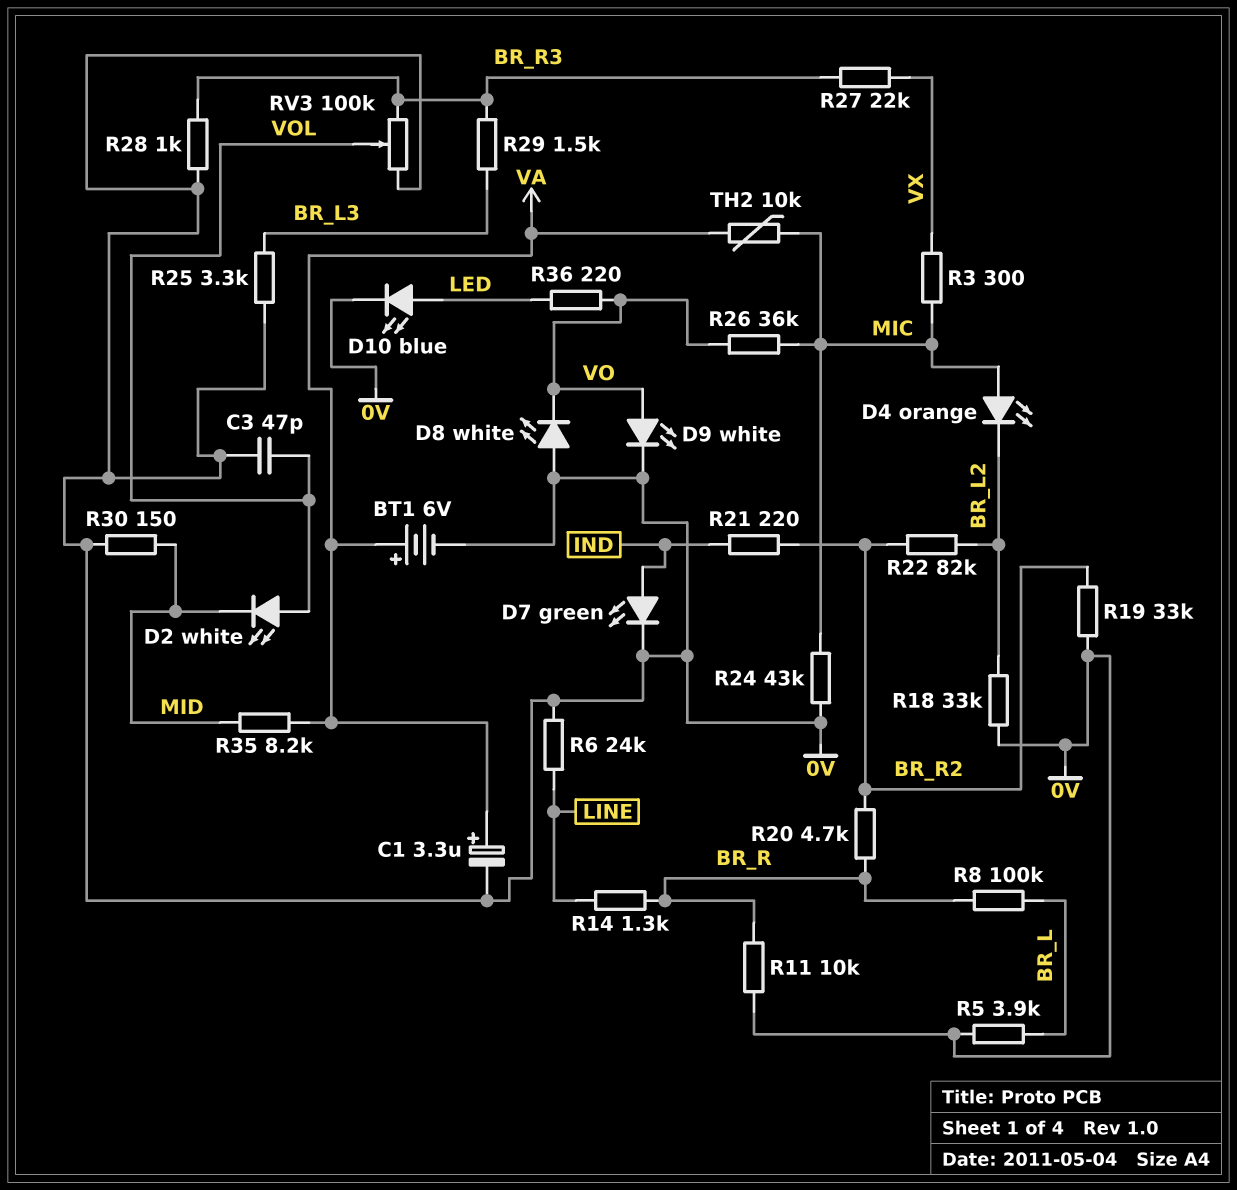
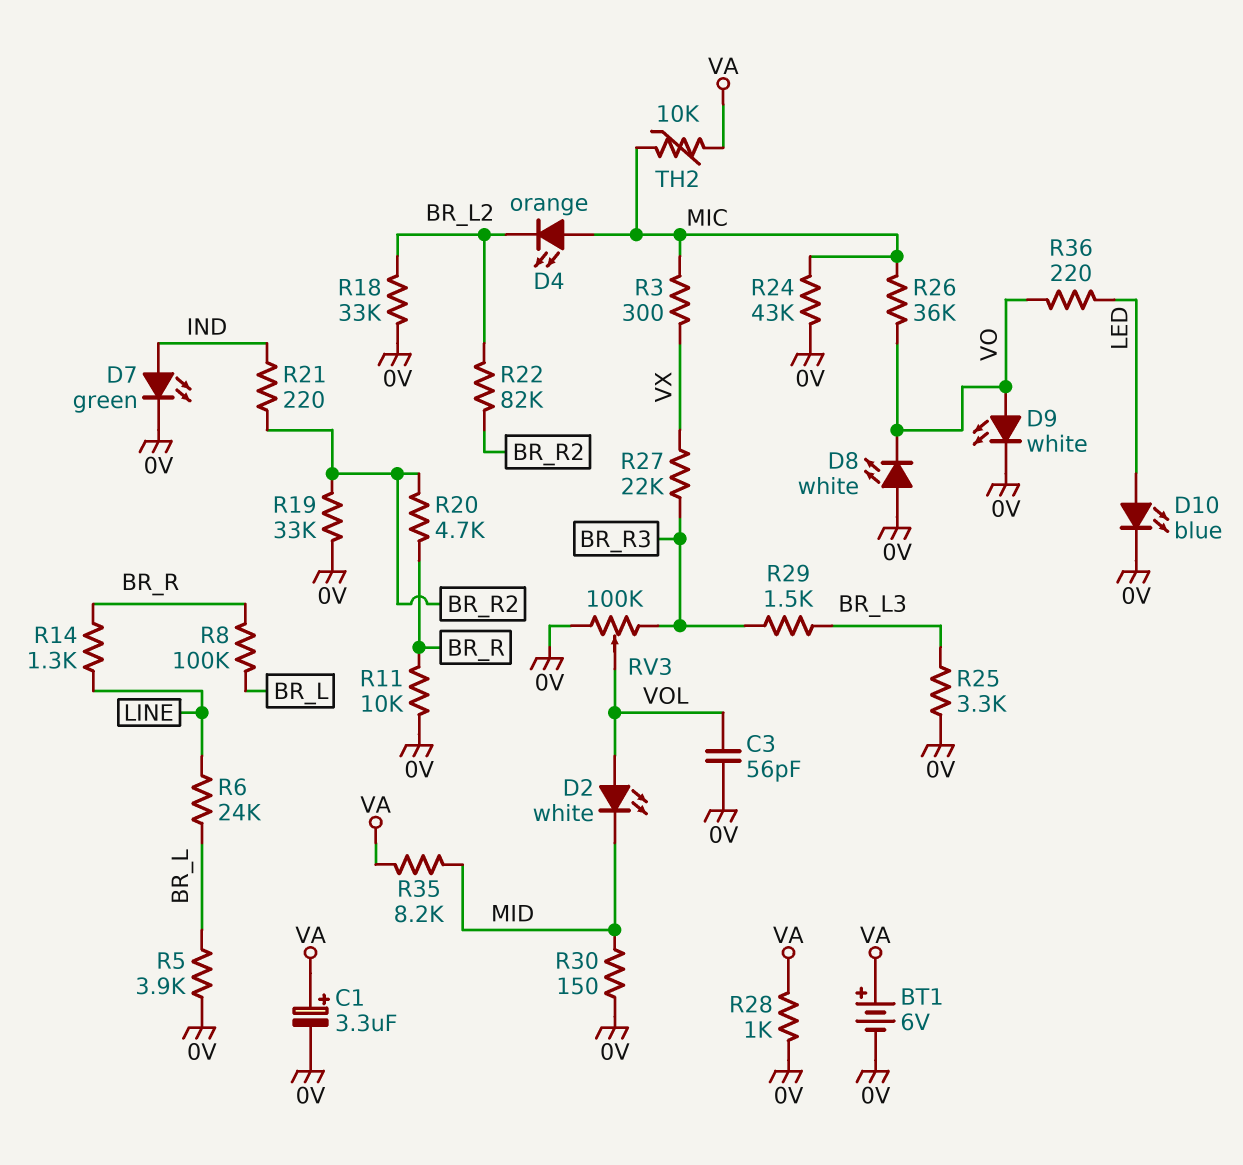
C3: 47pF (0V, VOL) -> 56pF (0V, VOL)
R6: 24k (0V, LINE) -> 24k (BR_L, LINE)
R28: 1k (0V, BR_R3) -> 1k (0V, VA)

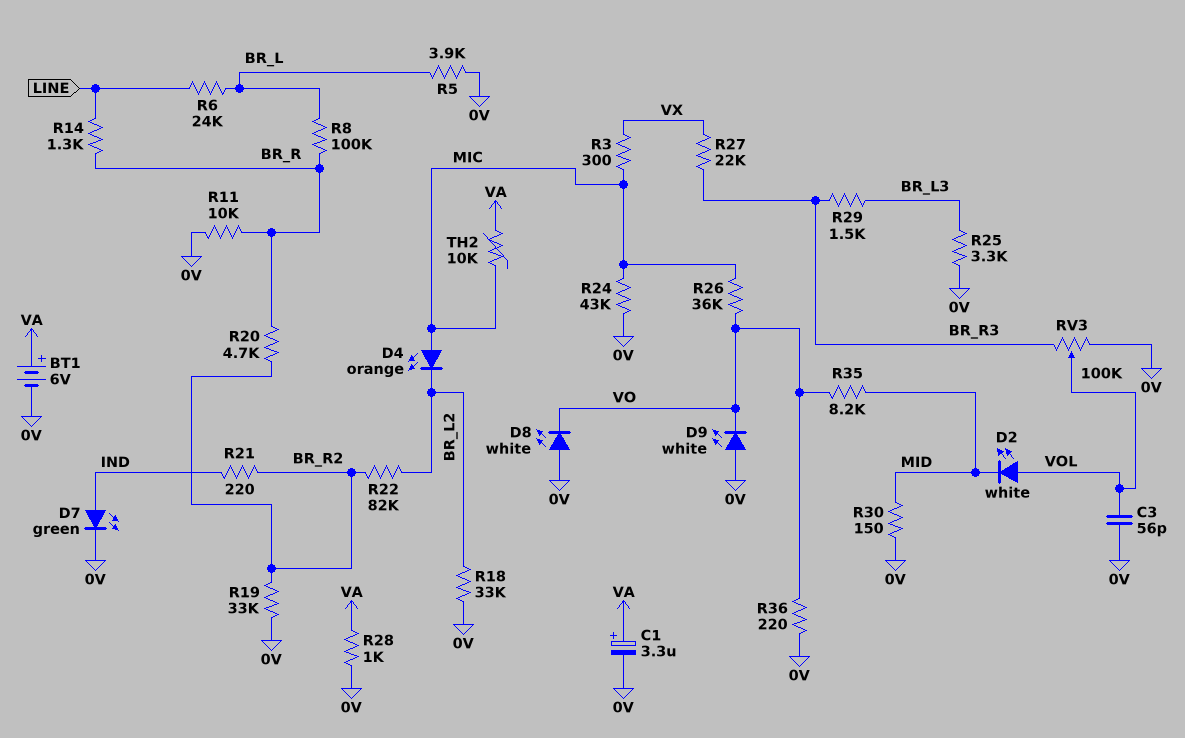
D9: LED white (A VO, K 0V) -> LED white (A 0V, K VO)
D10: LED blue (A LED, K 0V) -> none
R35: 8.2k (MID, VA) -> 8.2k (MID, VO)
R36: 220 (LED, VO) -> 220 (0V, VO)

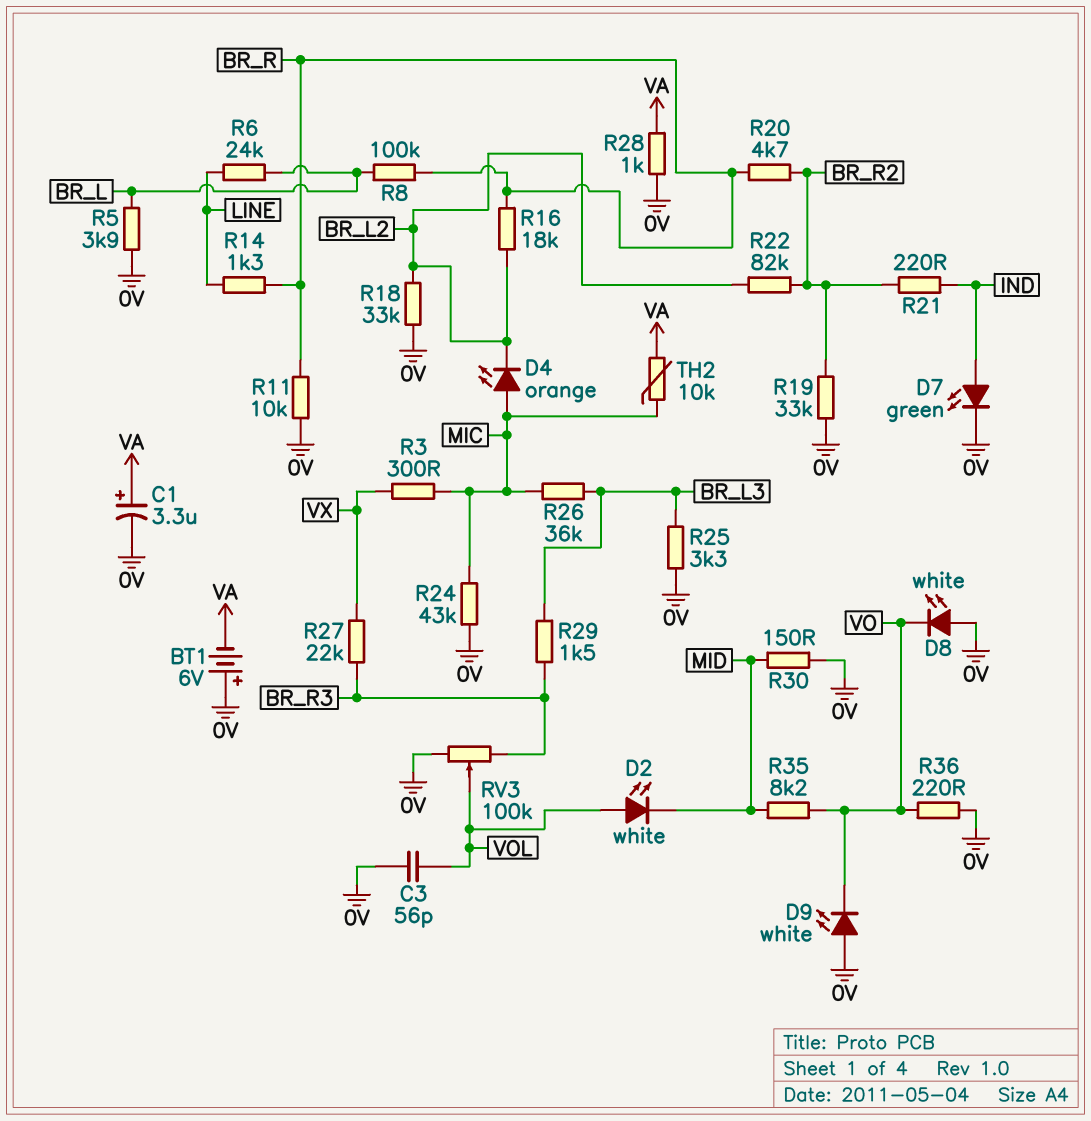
BT1: 6V (plus VA, minus 0V) -> 6V (plus 0V, minus VA)
R16: none -> 18k (BR_L2, BR_R)
R26: 36k (MIC, VO) -> 36k (BR_L3, MIC)

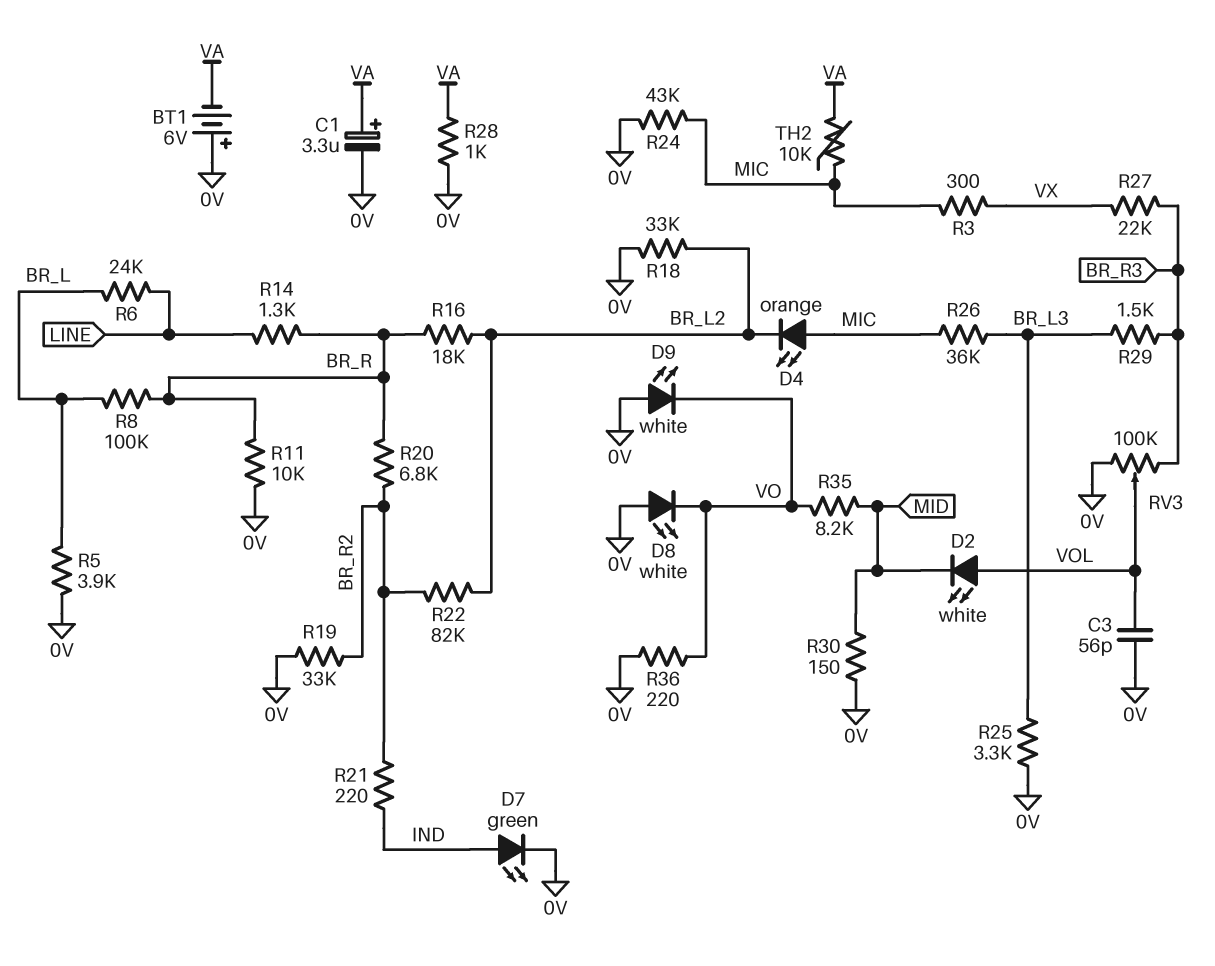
R20: 4.7k (BR_R, BR_R2) -> 6.8k (BR_R, BR_R2)

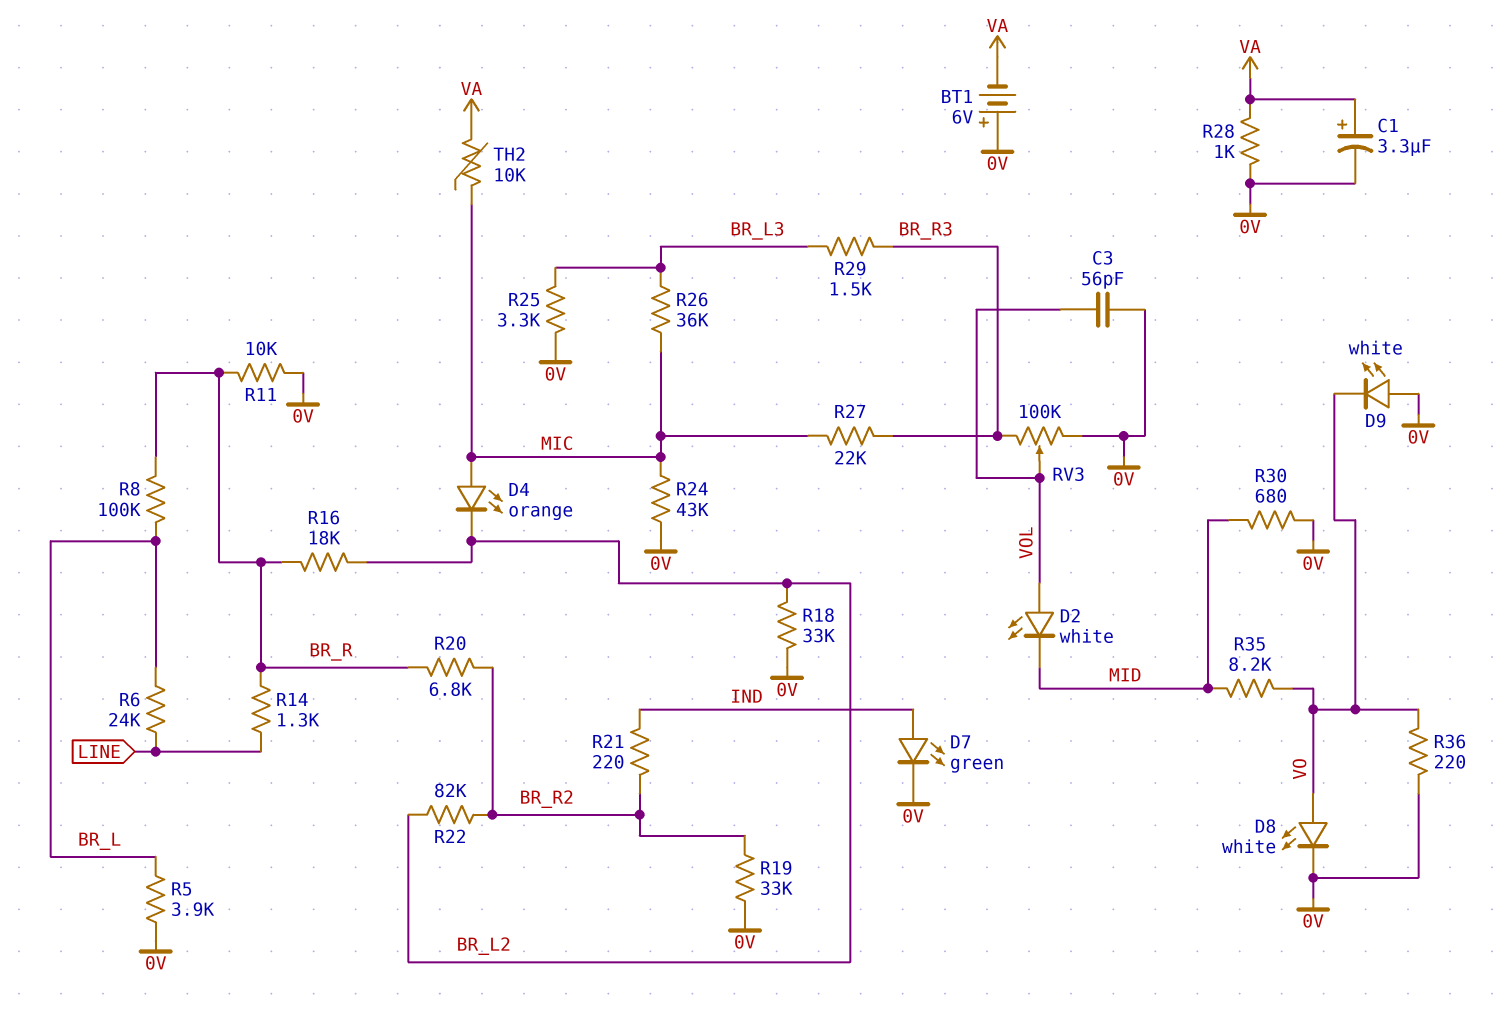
D8: LED white (A 0V, K VO) -> LED white (A VO, K 0V)
R3: 300 (MIC, VX) -> none
R27: 22k (BR_R3, VX) -> 22k (BR_R3, MIC)
R30: 150 (0V, MID) -> 680 (0V, MID)

